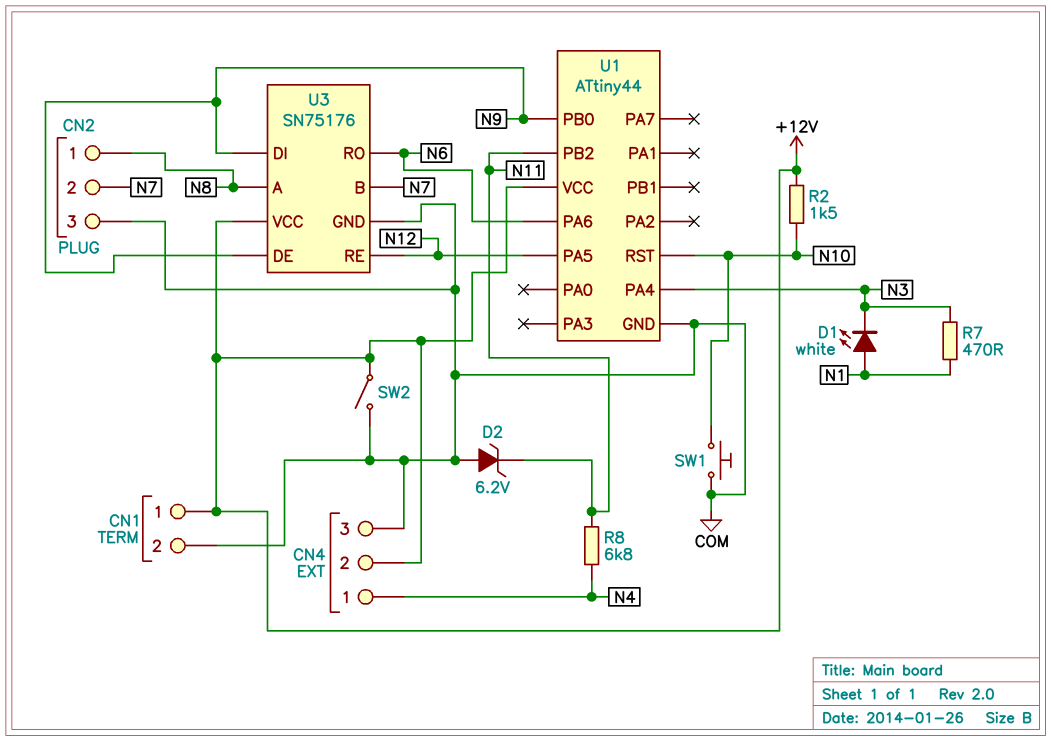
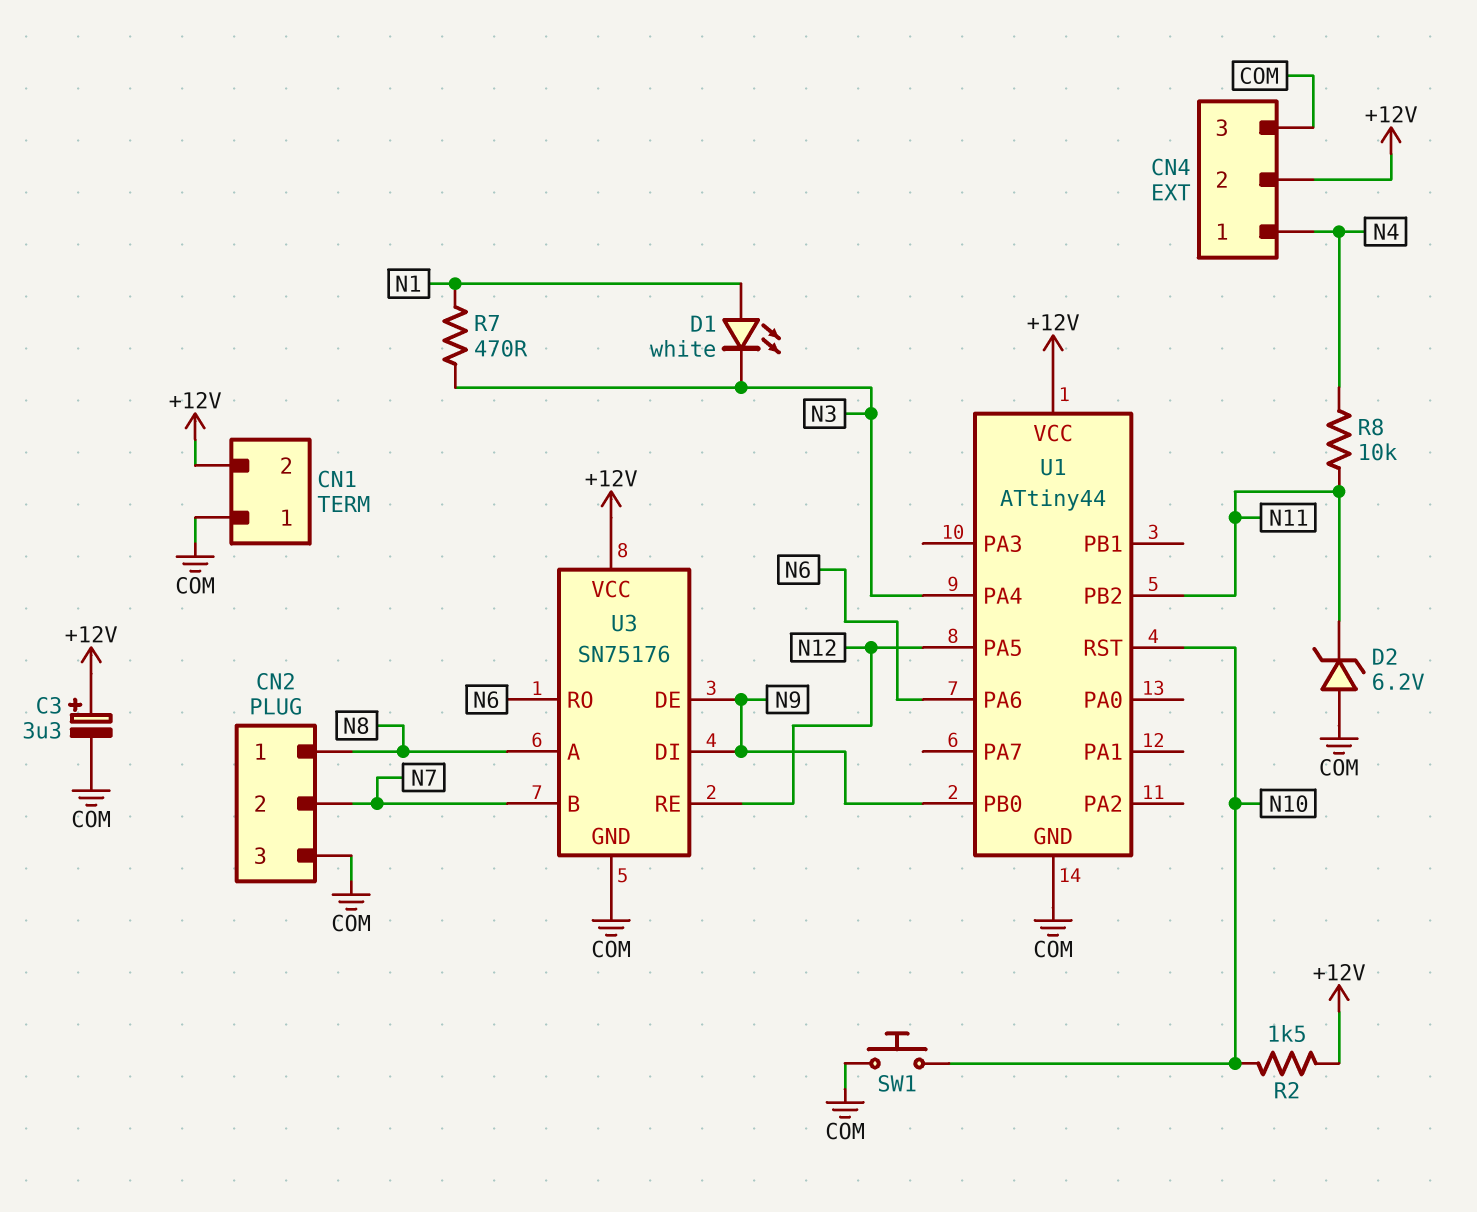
C3: none -> 3.3uF (plus +12V, minus COM)
CN1 pin 1: +12V -> COM
CN1 pin 2: COM -> +12V
R8: 6.8k (N4, N11) -> 10k (N4, N11)
SW2: switch (+12V, COM) -> none

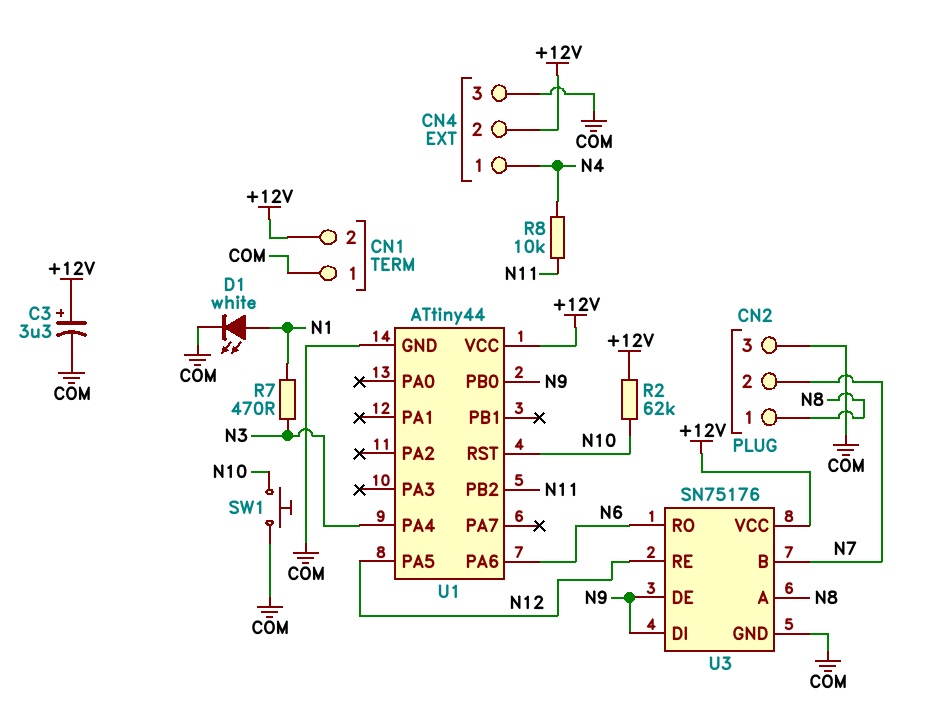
D1: LED white (A N1, K N3) -> LED white (A N1, K COM)
D2: zener 6.2V (A COM, K N11) -> none
R2: 1.5k (+12V, N10) -> 62k (+12V, N10)

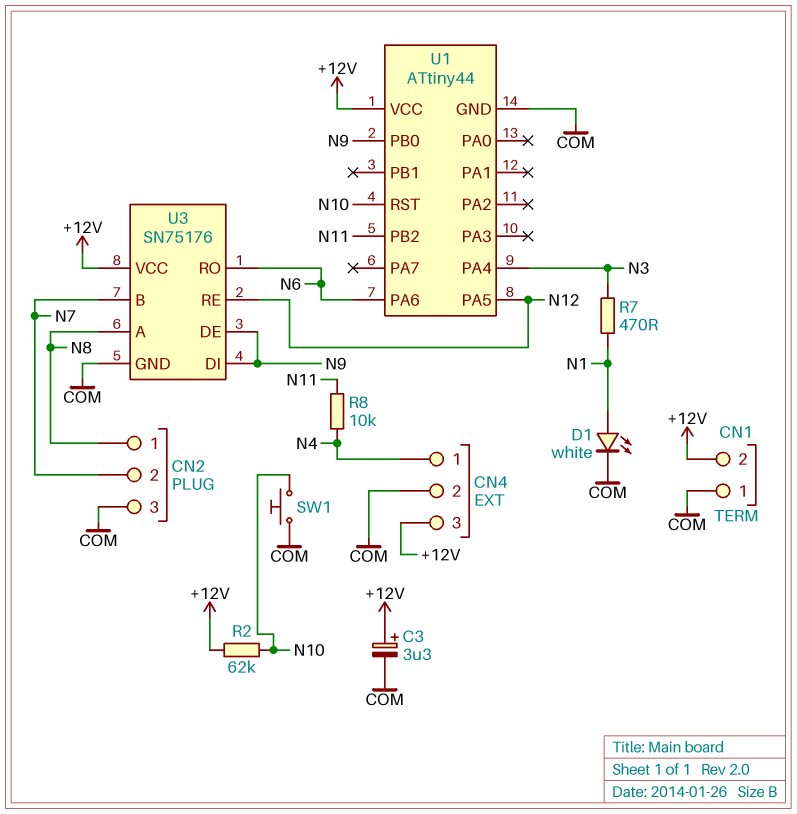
CN4 pin 2: +12V -> COM
CN4 pin 3: COM -> +12V

